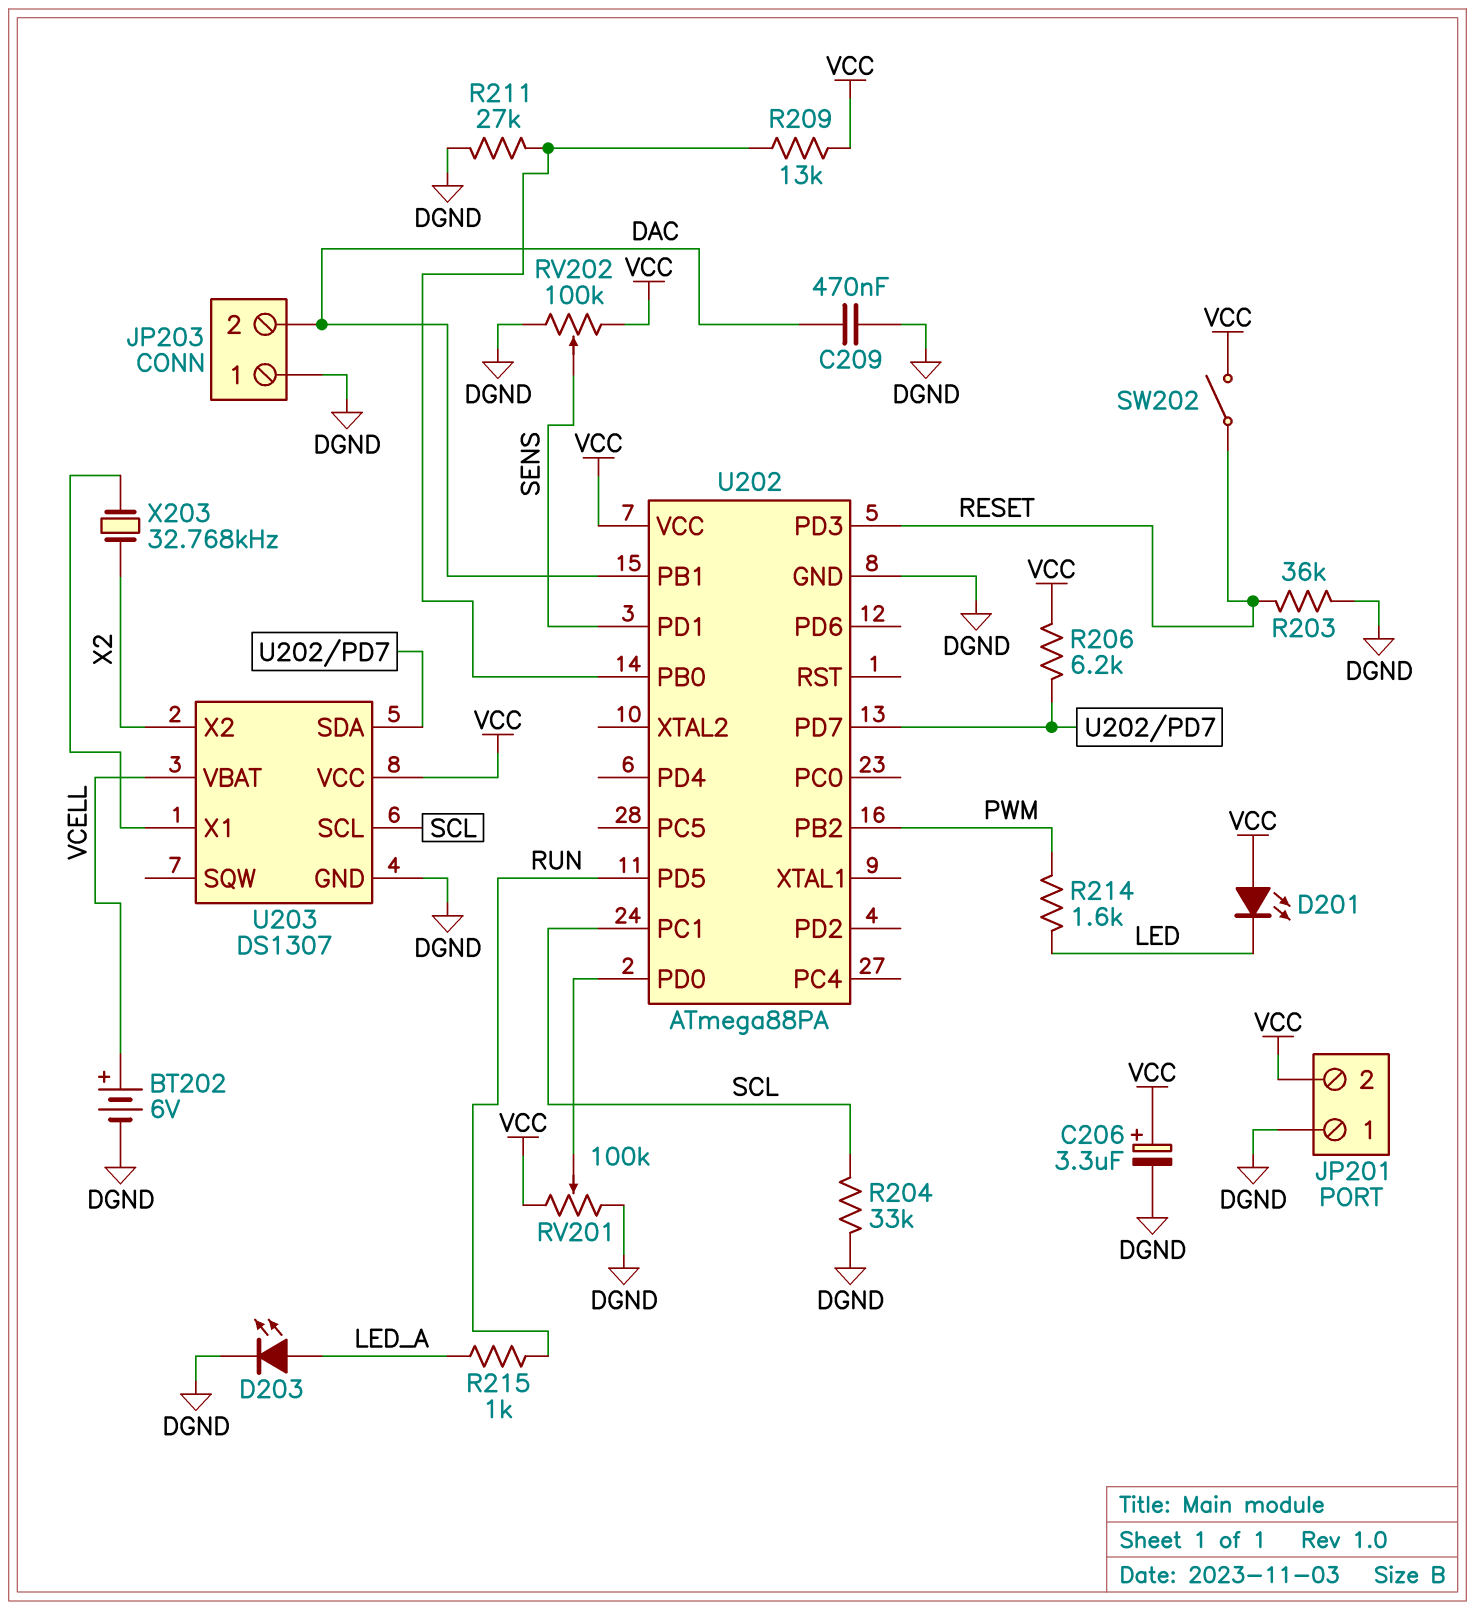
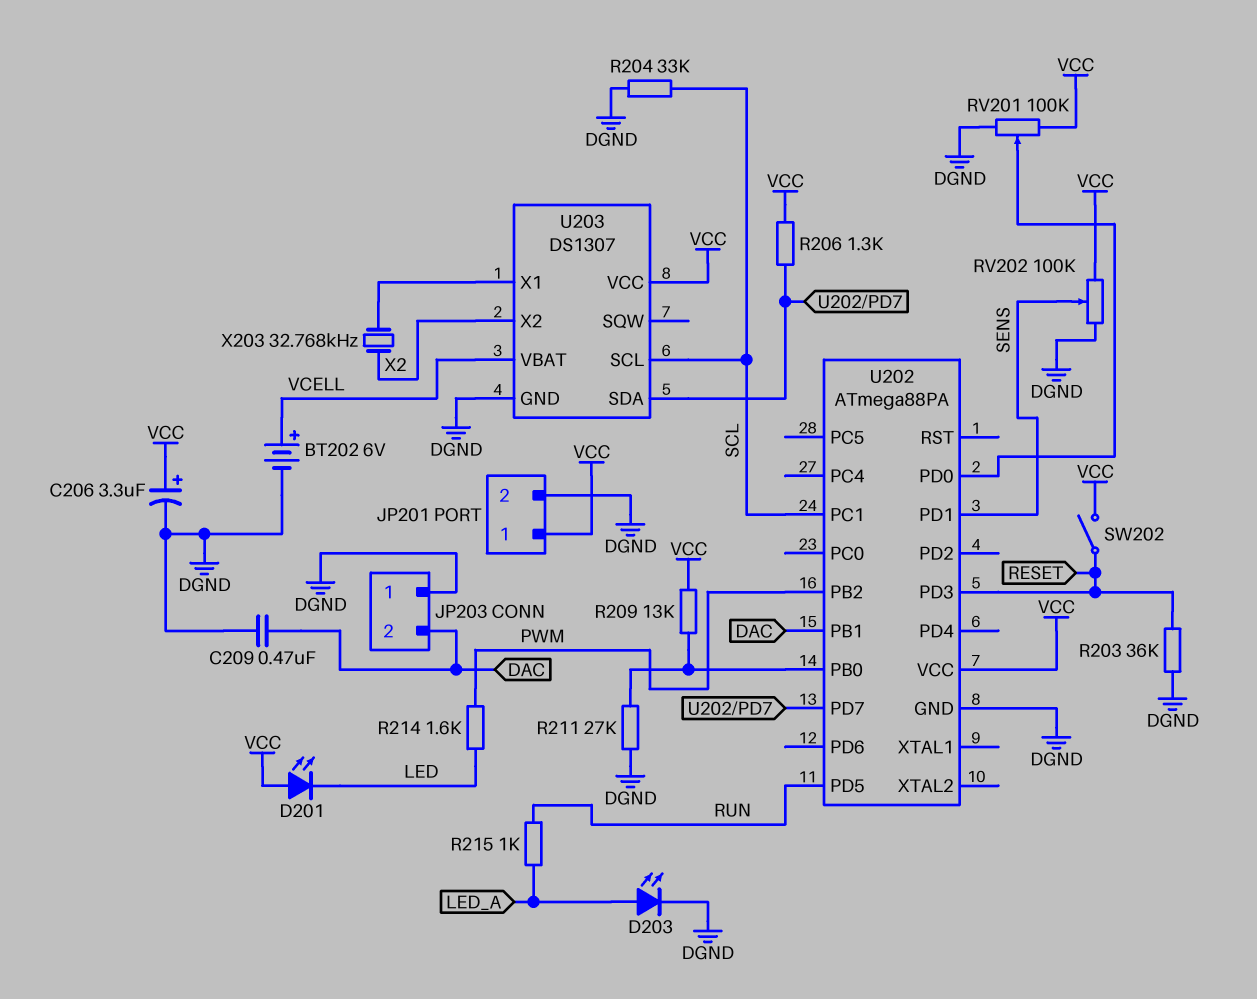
JP201 pin 1: DGND -> VCC
JP201 pin 2: VCC -> DGND
R206: 6.2k (U202/PD7, VCC) -> 1.3k (U202/PD7, VCC)

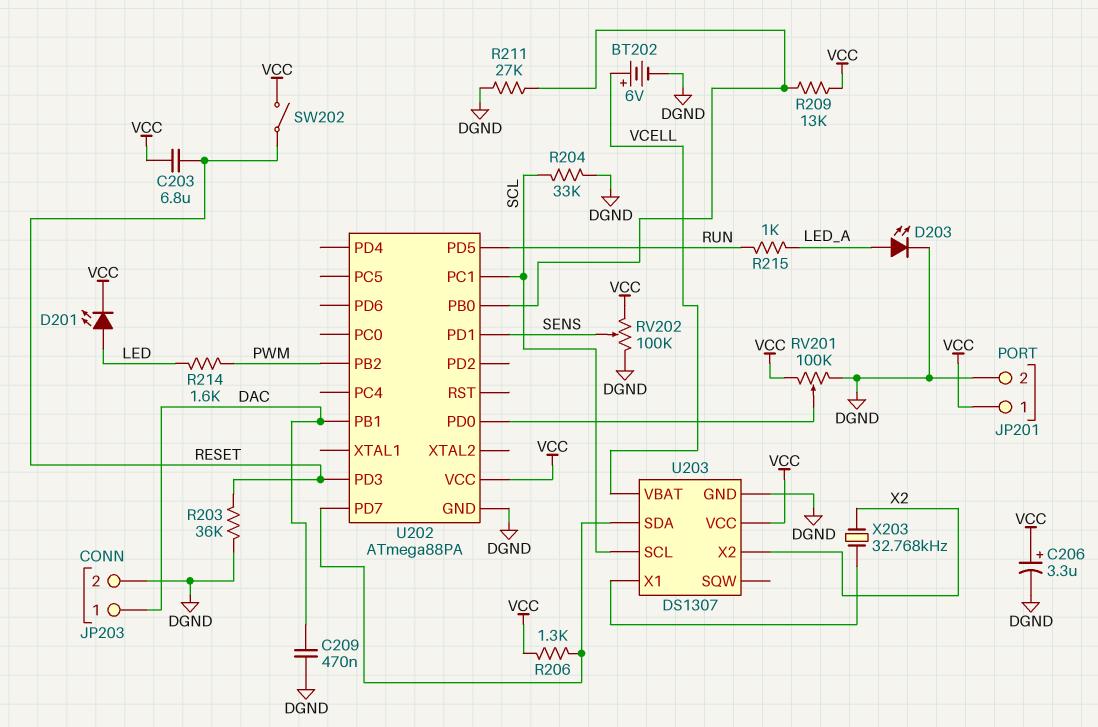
C203: none -> 6.8uF (RESET, VCC)
D201: LED (A VCC, K LED) -> LED (A LED, K VCC)
JP203 pin 1: DGND -> DAC
JP203 pin 2: DAC -> DGND

